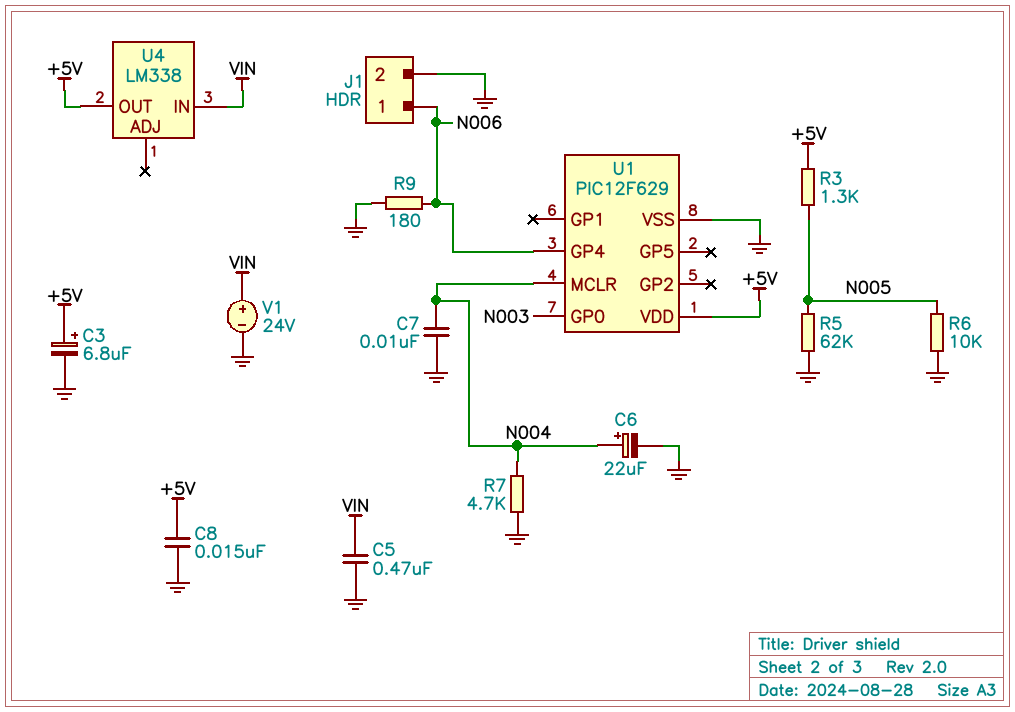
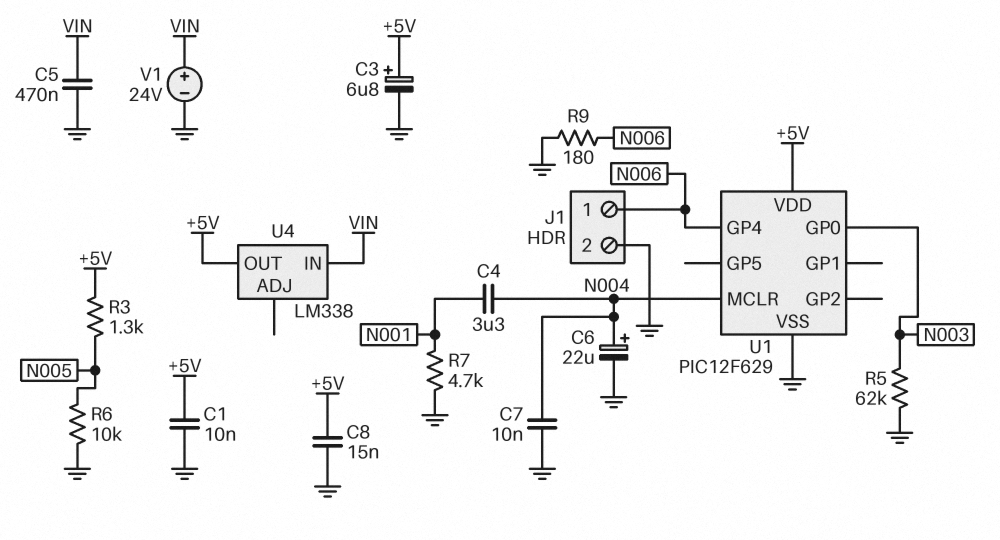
C1: none -> 10nF (+5V, GND)
C4: none -> 3.3uF (N001, N004)
R5: 62k (GND, N005) -> 62k (GND, N003)
R7: 4.7k (GND, N004) -> 4.7k (GND, N001)

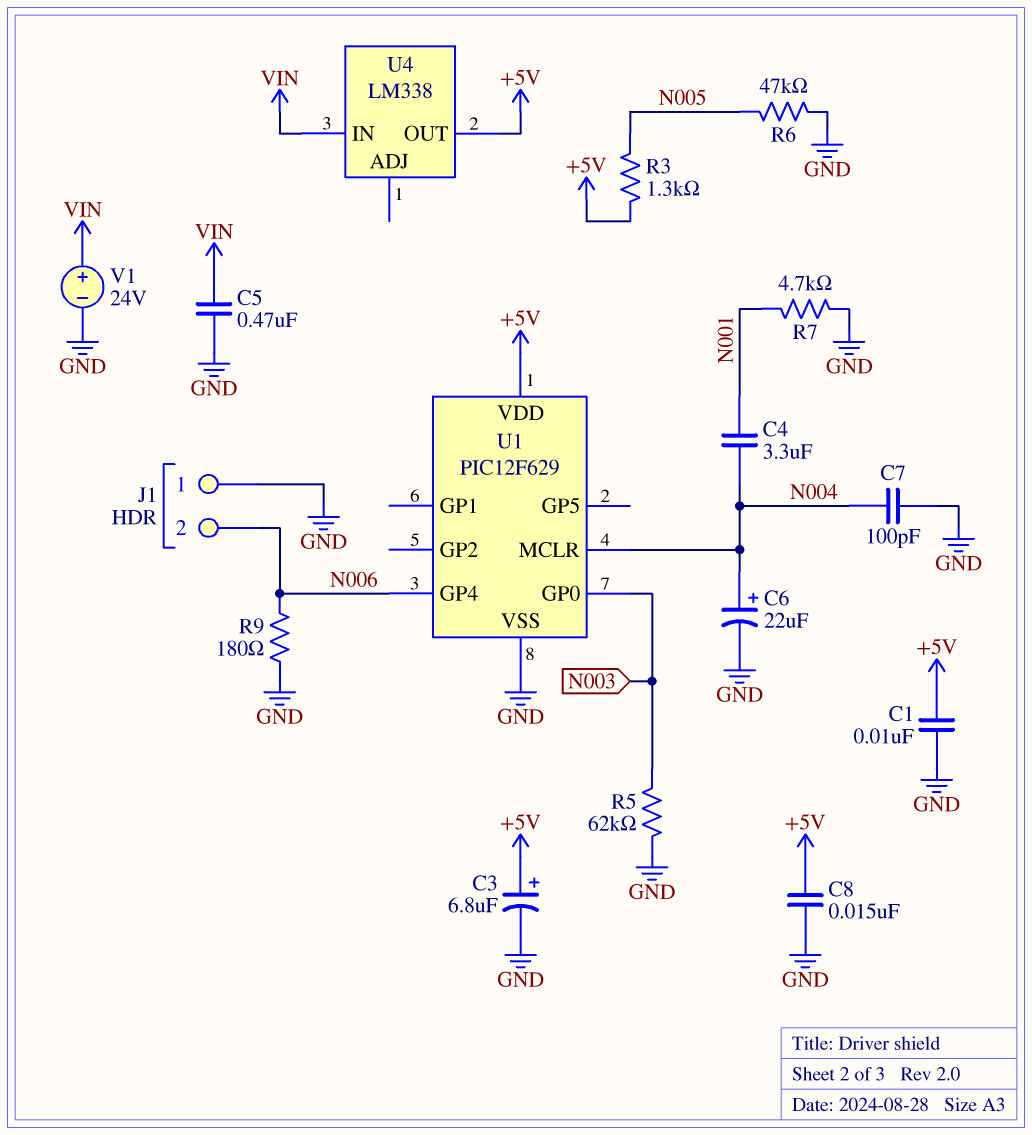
C7: 10nF (GND, N004) -> 100pF (GND, N004)
J1 pin 1: N006 -> GND
J1 pin 2: GND -> N006
R6: 10k (GND, N005) -> 47k (GND, N005)

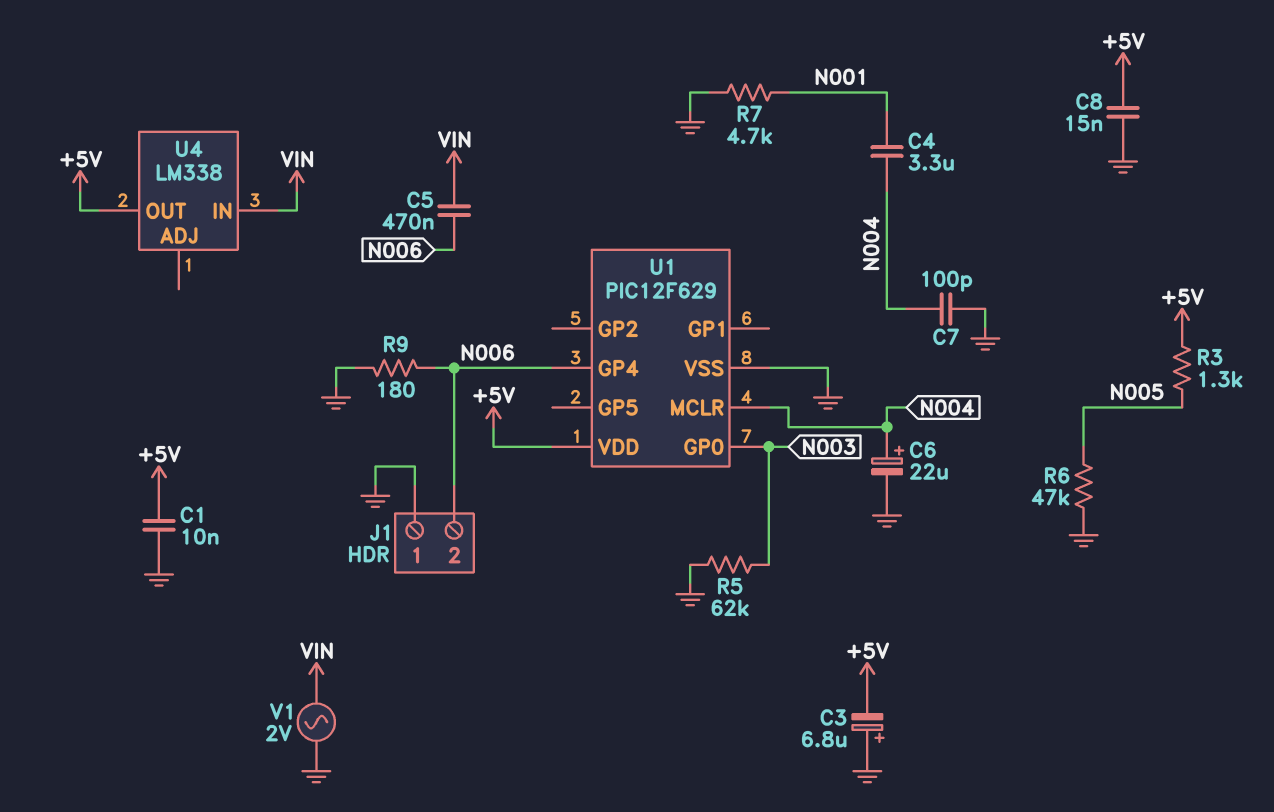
C3: 6.8uF (plus +5V, minus GND) -> 6.8uF (plus GND, minus +5V)
C5: 470nF (GND, VIN) -> 470nF (N006, VIN)
V1: 24V (plus VIN, minus GND) -> AC 2V (GND, VIN)

